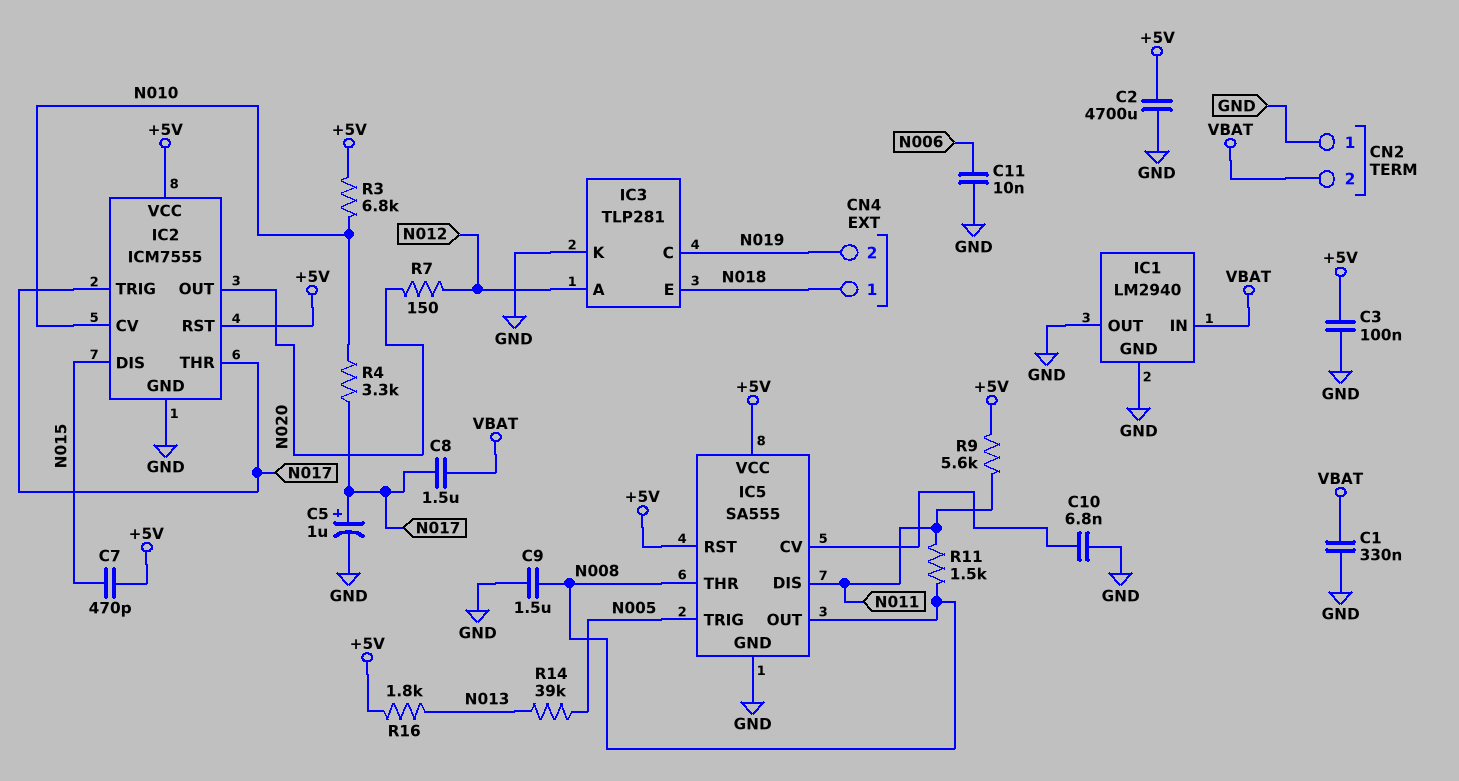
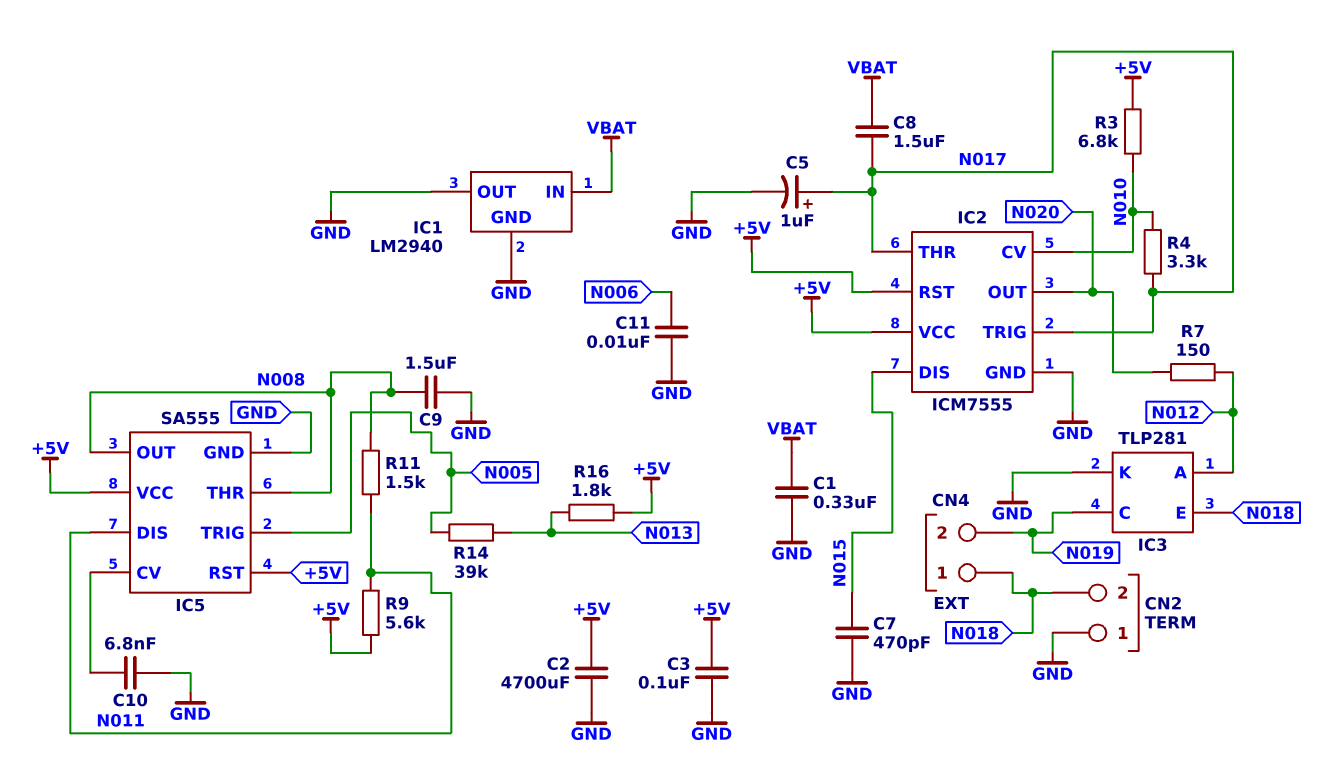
C7: 470pF (+5V, N015) -> 470pF (GND, N015)
CN2 pin 2: VBAT -> N018

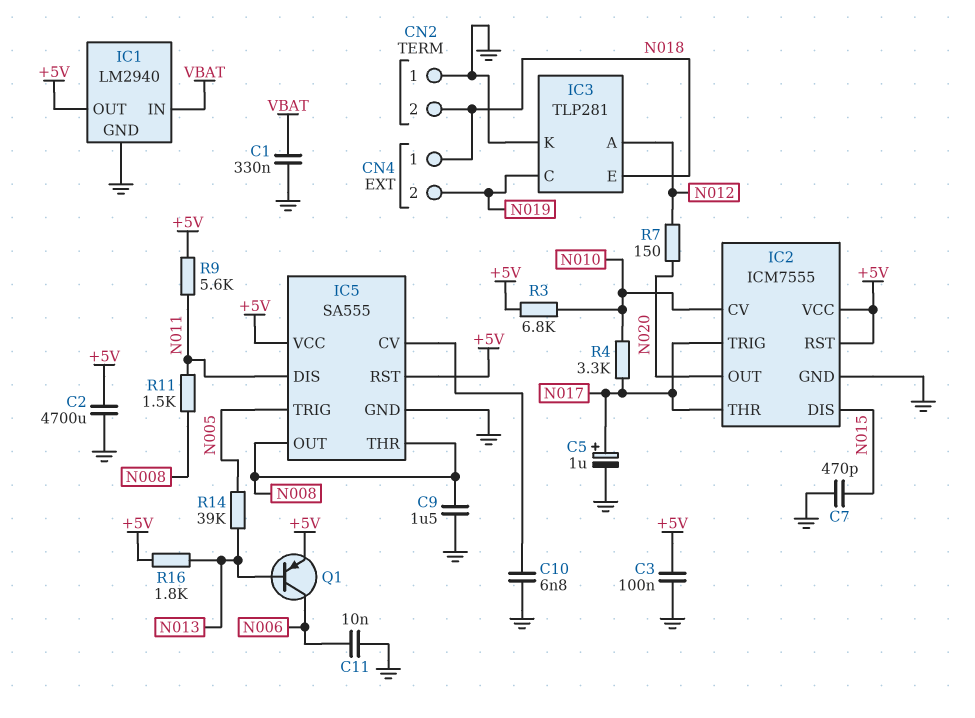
C8: 1.5uF (N017, VBAT) -> none
IC1 pin OUT: GND -> +5V
Q1: none -> PNP (B N013, C N006, E +5V)

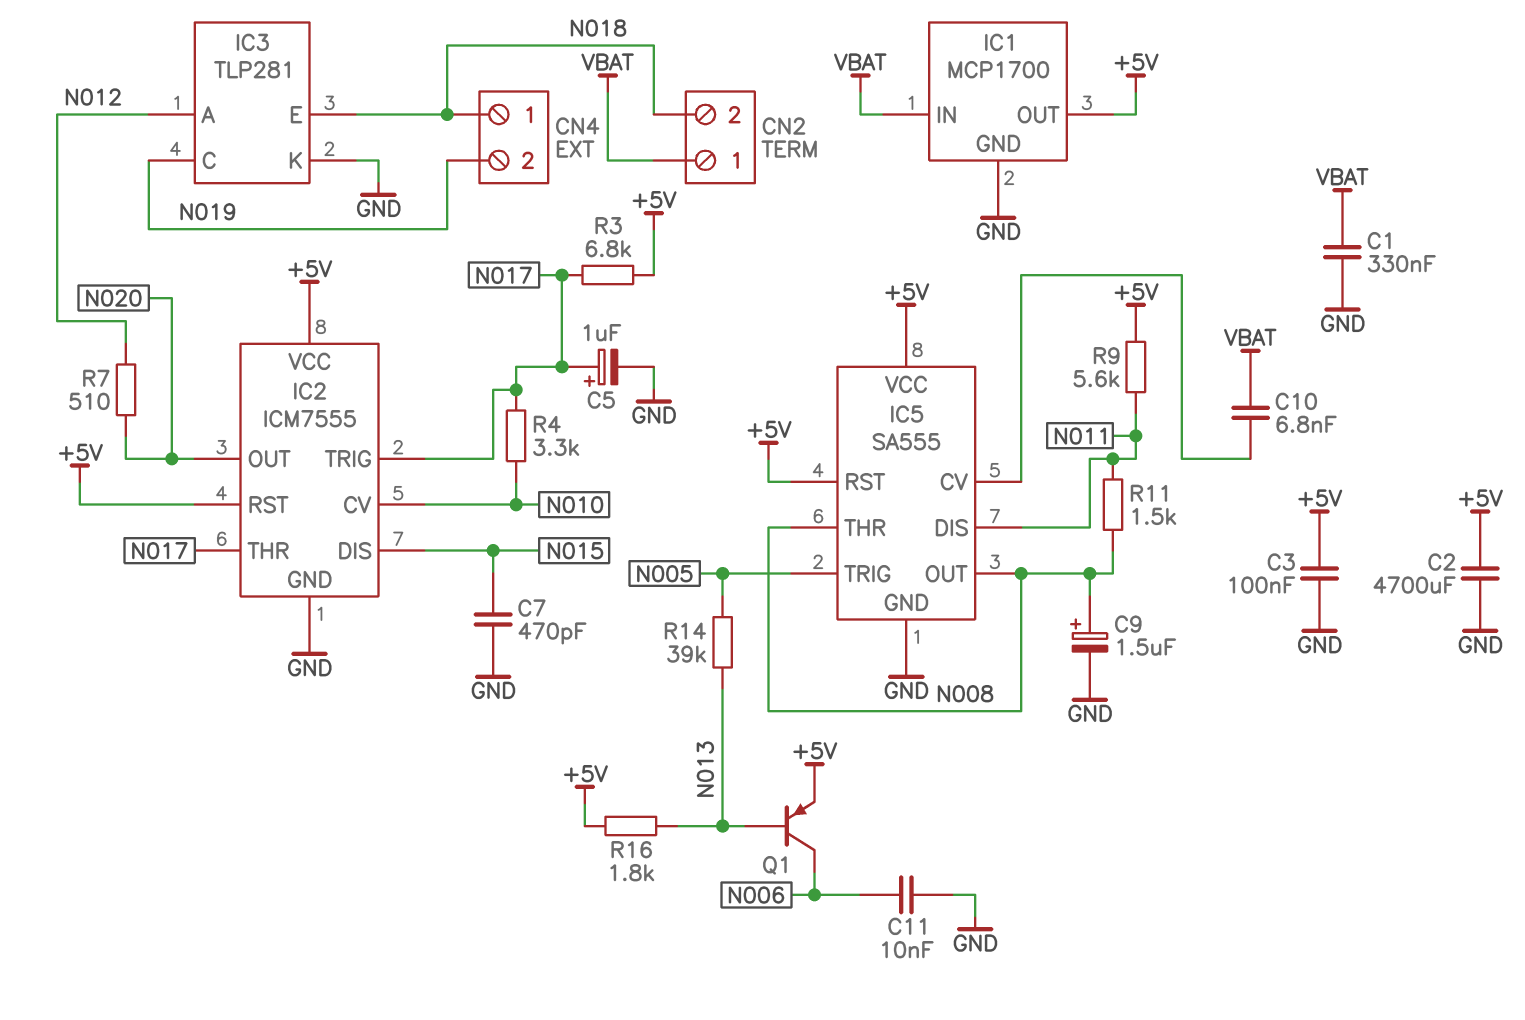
C9: 1.5uF (GND, N008) -> 1.5uF (plus N008, minus GND)
C10: 6.8nF (GND, IC5/CV) -> 6.8nF (IC5/CV, VBAT)
CN2 pin 1: GND -> VBAT
IC1: LM2940 -> MCP1700
R3: 6.8k (+5V, N010) -> 6.8k (+5V, N017)
R7: 150 (N012, N020) -> 510 (N012, N020)

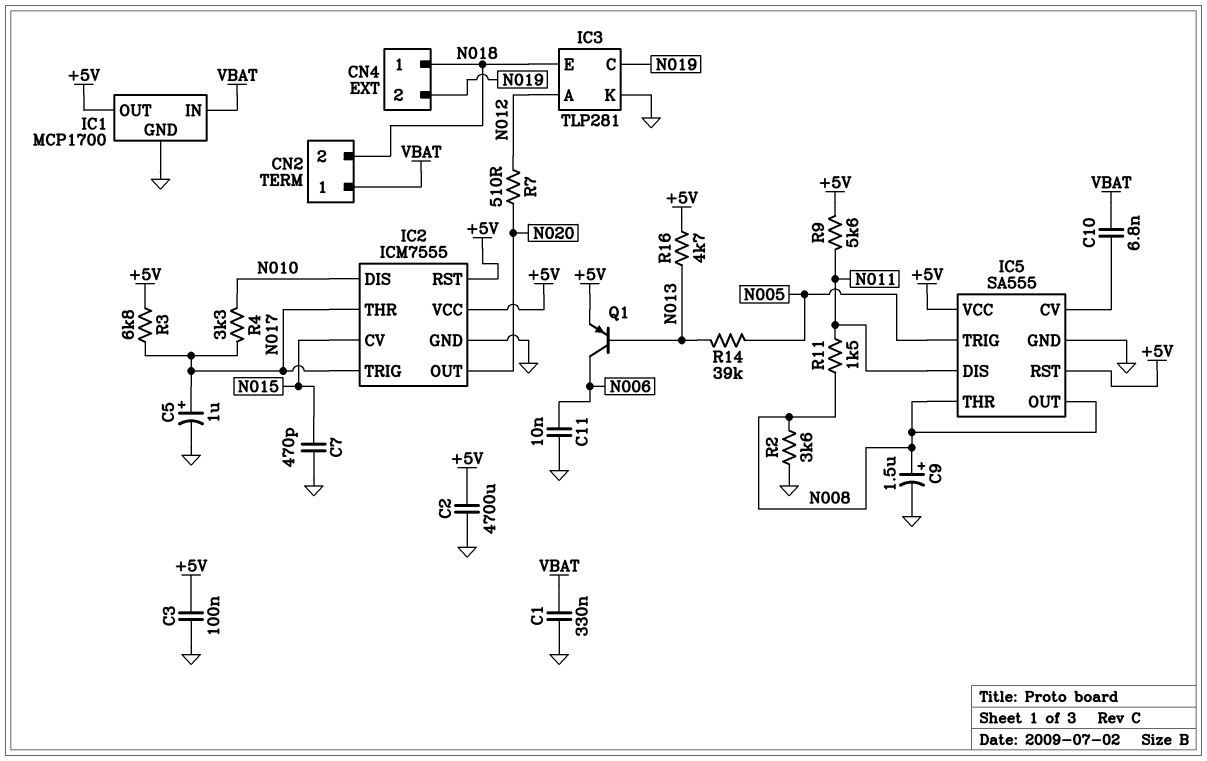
IC2 pin CV: N010 -> N015
IC2 pin DIS: N015 -> N010
R2: none -> 3.6k (GND, N008)
R16: 1.8k (+5V, N013) -> 4.7k (+5V, N013)

